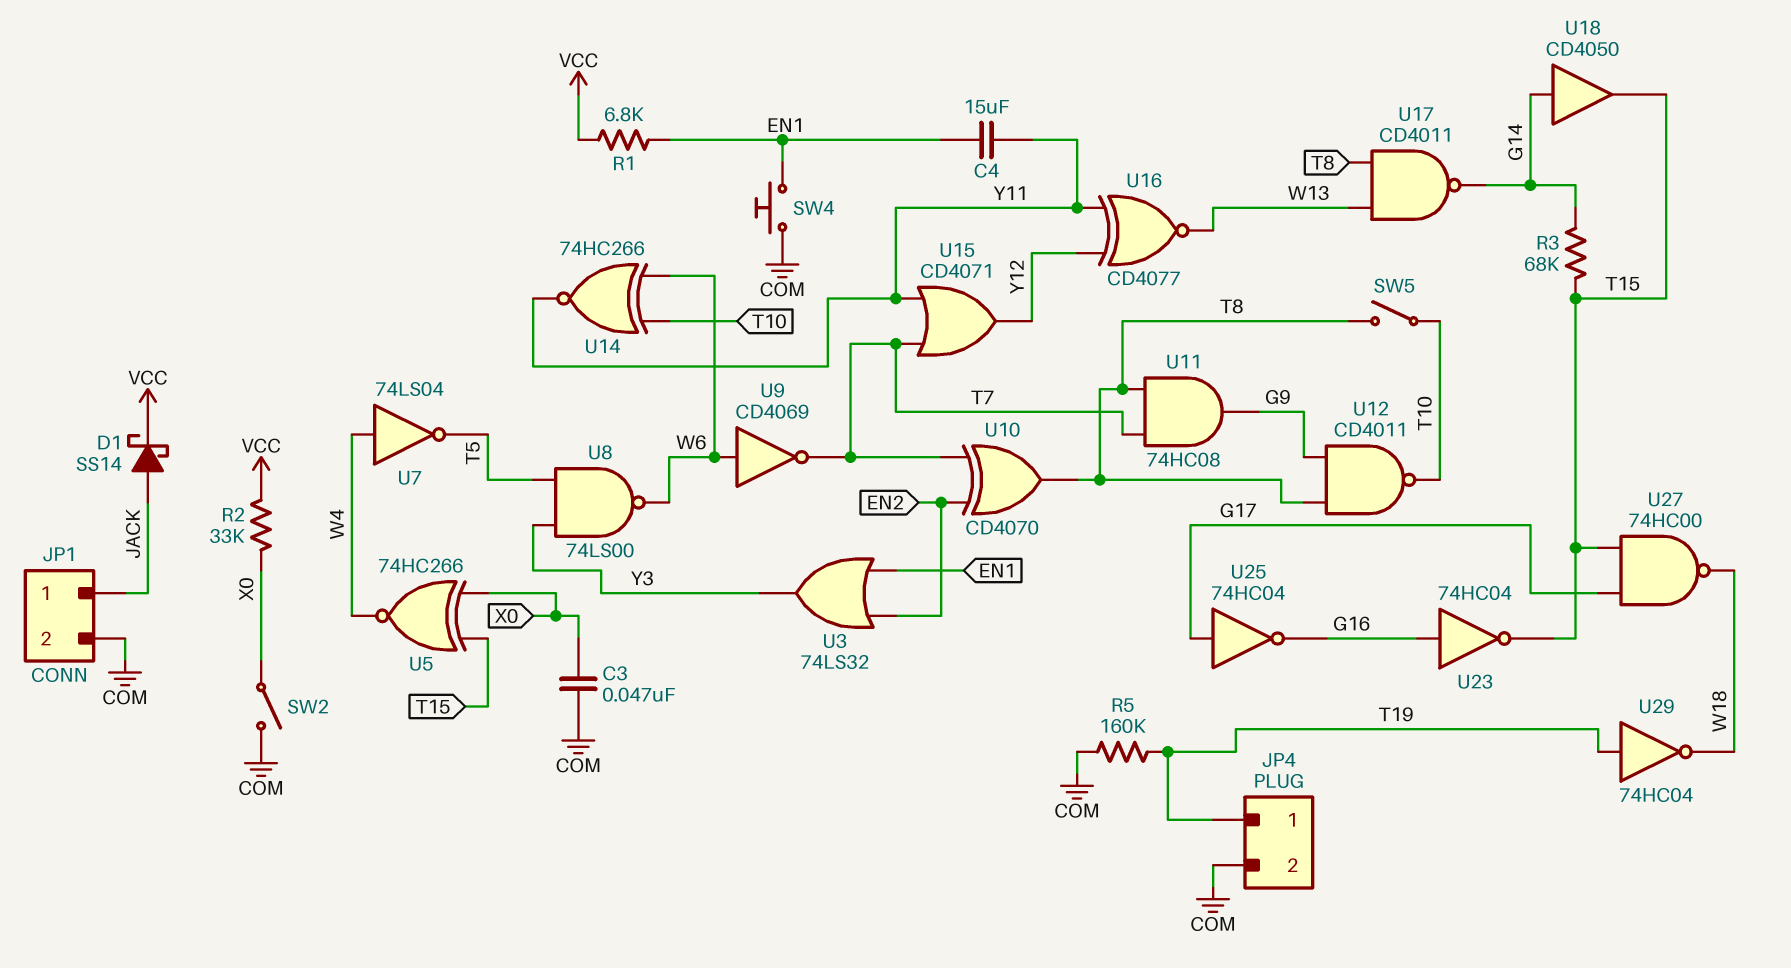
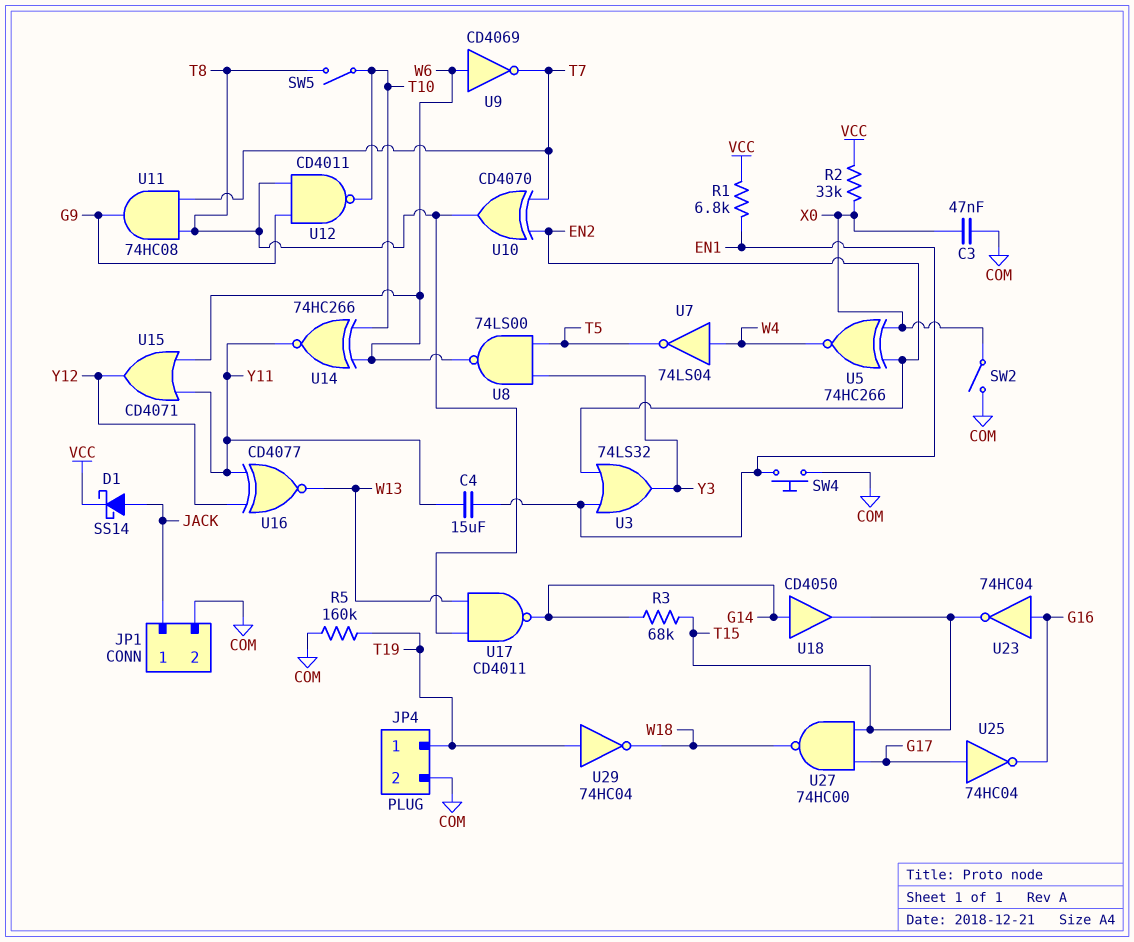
U5: XNOR 74HC266 (in T15, in X0, out W4) -> XNOR 74HC266 (in EN2, in X0, out W4)
U15: OR CD4071 (in T7, in Y11, out Y12) -> OR CD4071 (in W6, in Y11, out Y12)

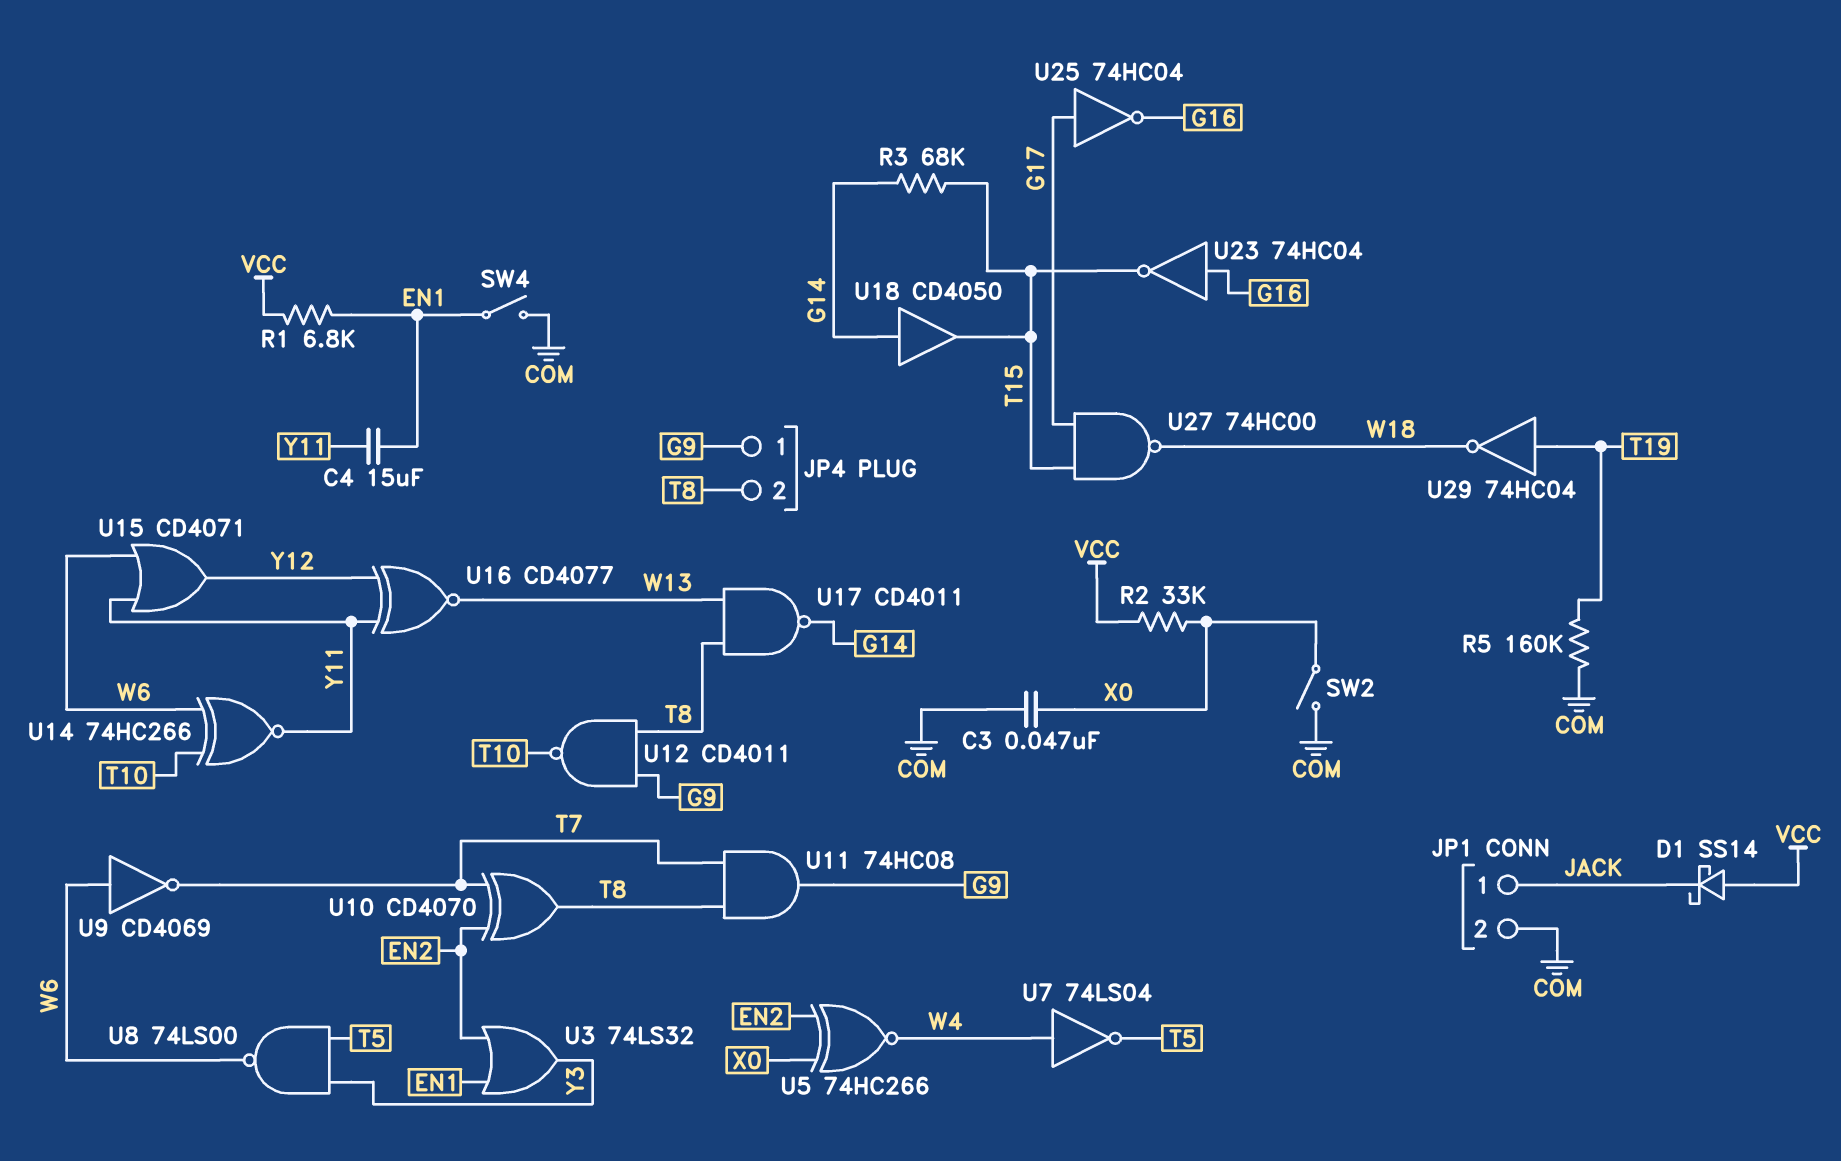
D1: schottky SS14 (A JACK, K VCC) -> schottky SS14 (A VCC, K JACK)
JP4 pin 1: T19 -> G9
JP4 pin 2: COM -> T8
SW4: button (COM, EN1) -> switch (COM, EN1)
SW5: switch (T8, T10) -> none

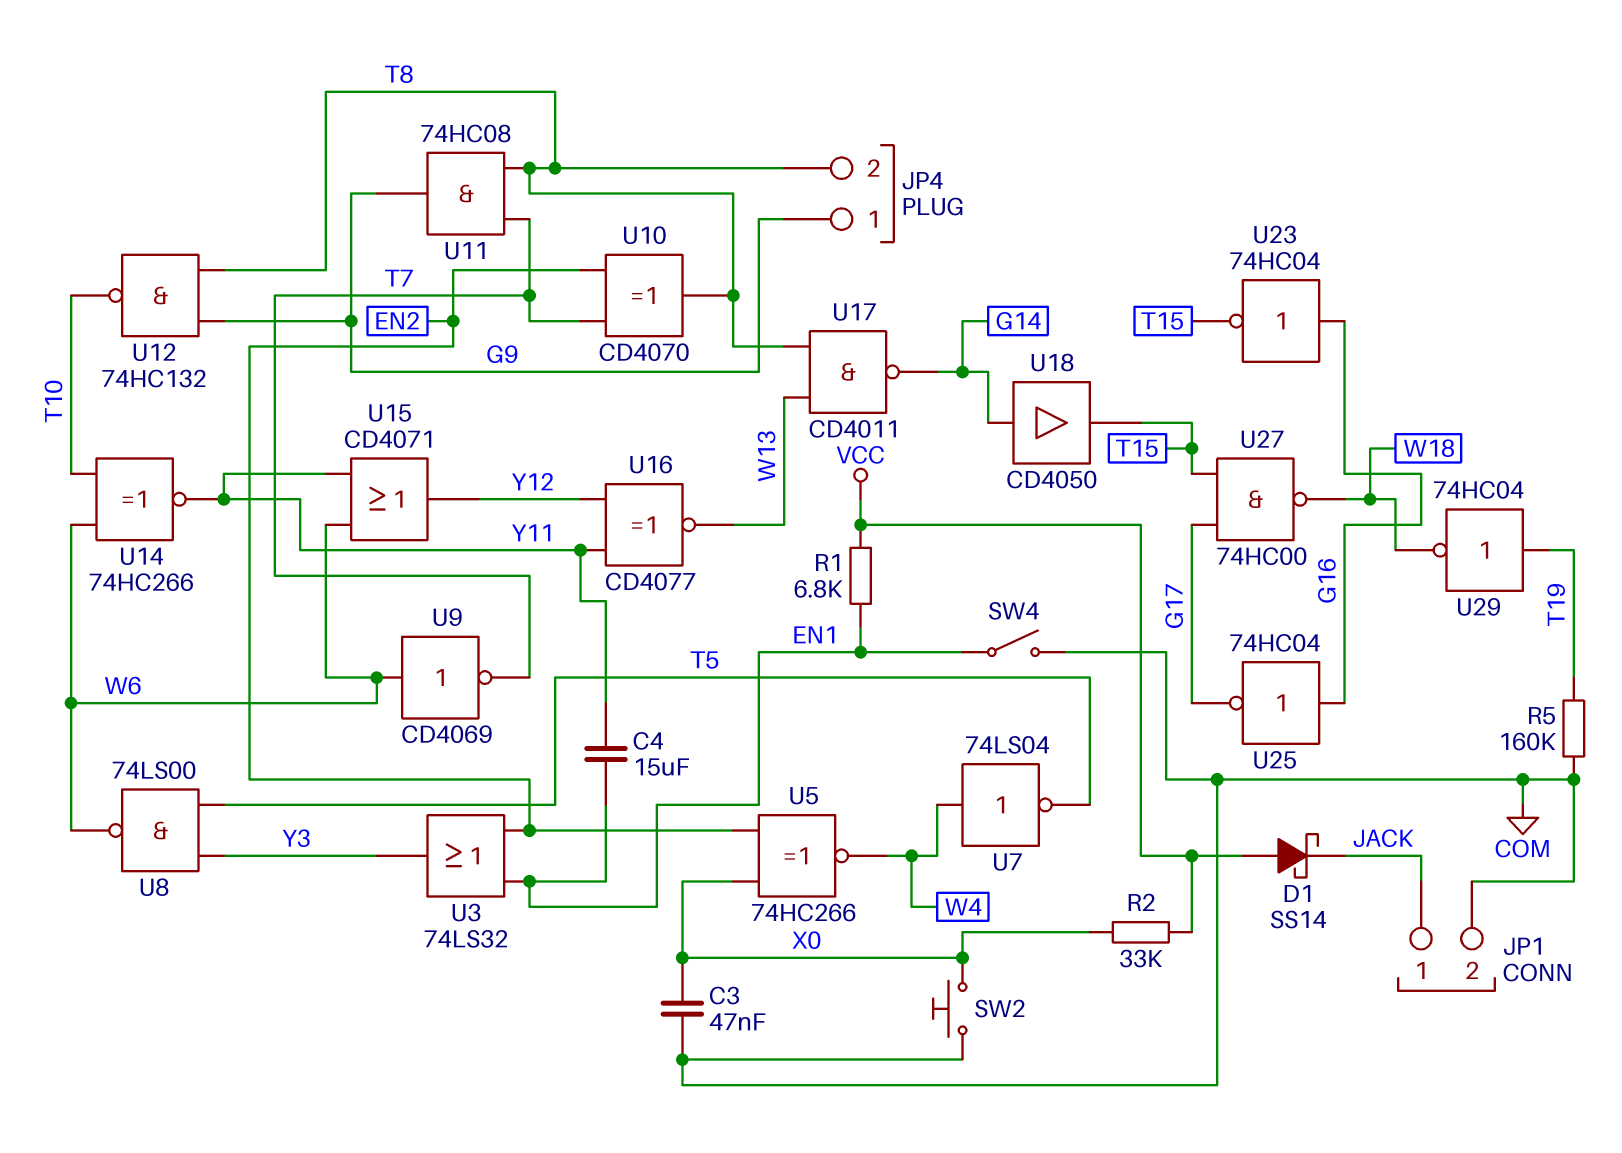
R3: 68k (G14, T15) -> none
SW2: switch (COM, X0) -> button (COM, X0)
U12: NAND CD4011 (in G9, in T8, out T10) -> NAND 74HC132 (in G9, in T8, out T10)
U25: NOT 74HC04 (in G17, out G16) -> NOT 74HC04 (in G16, out G17)

